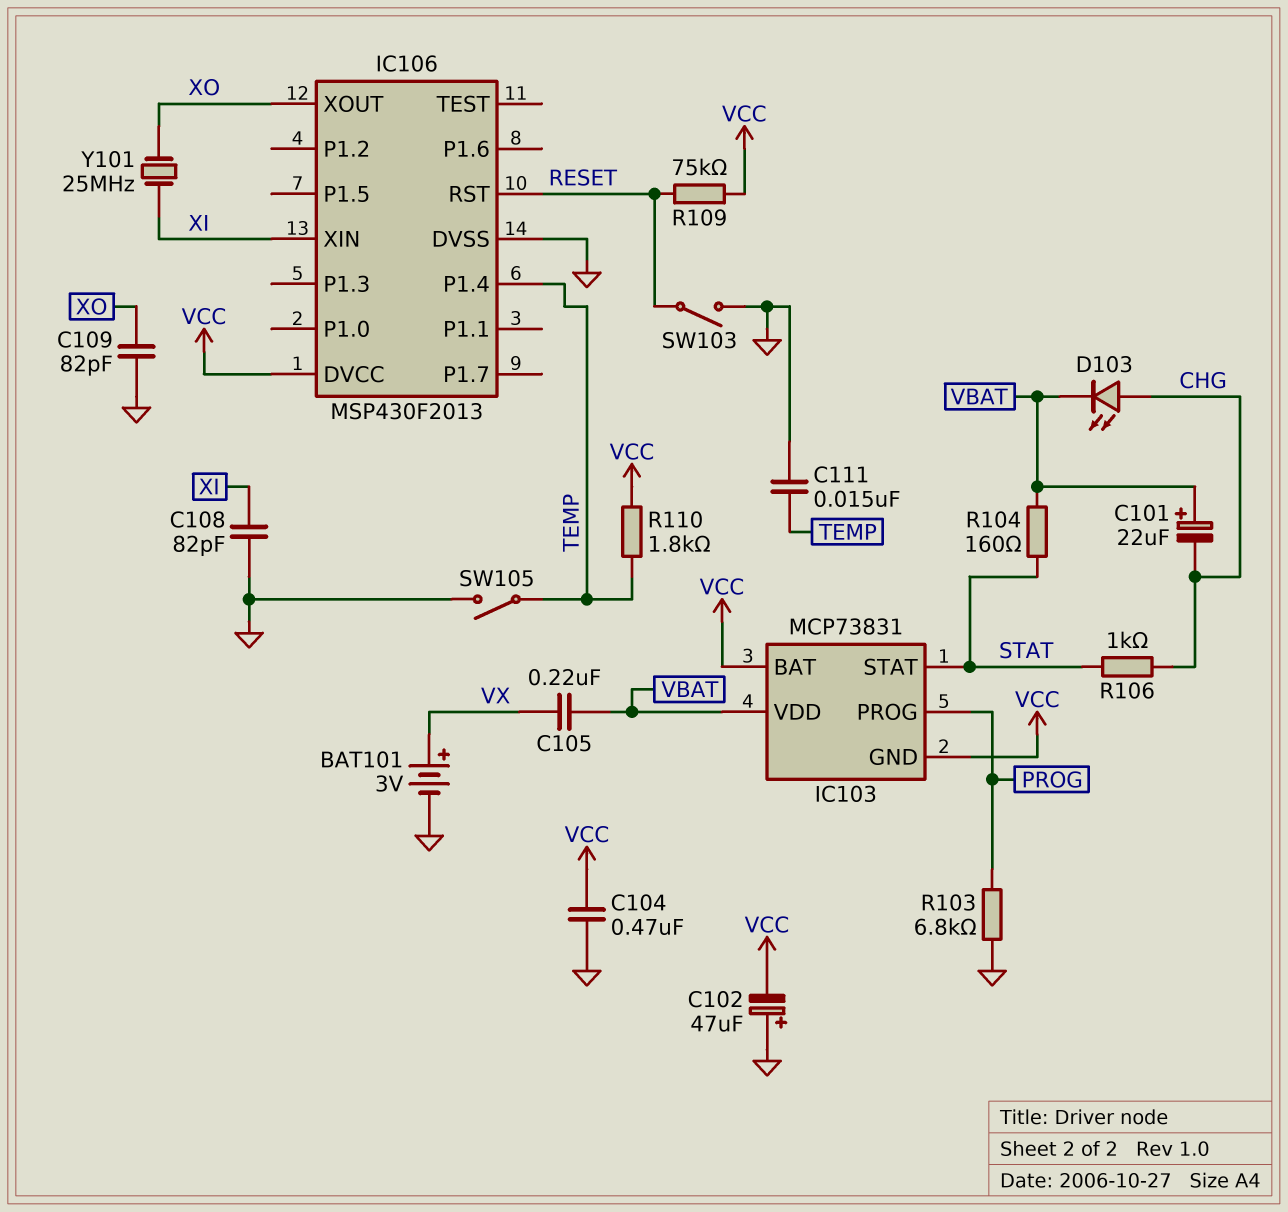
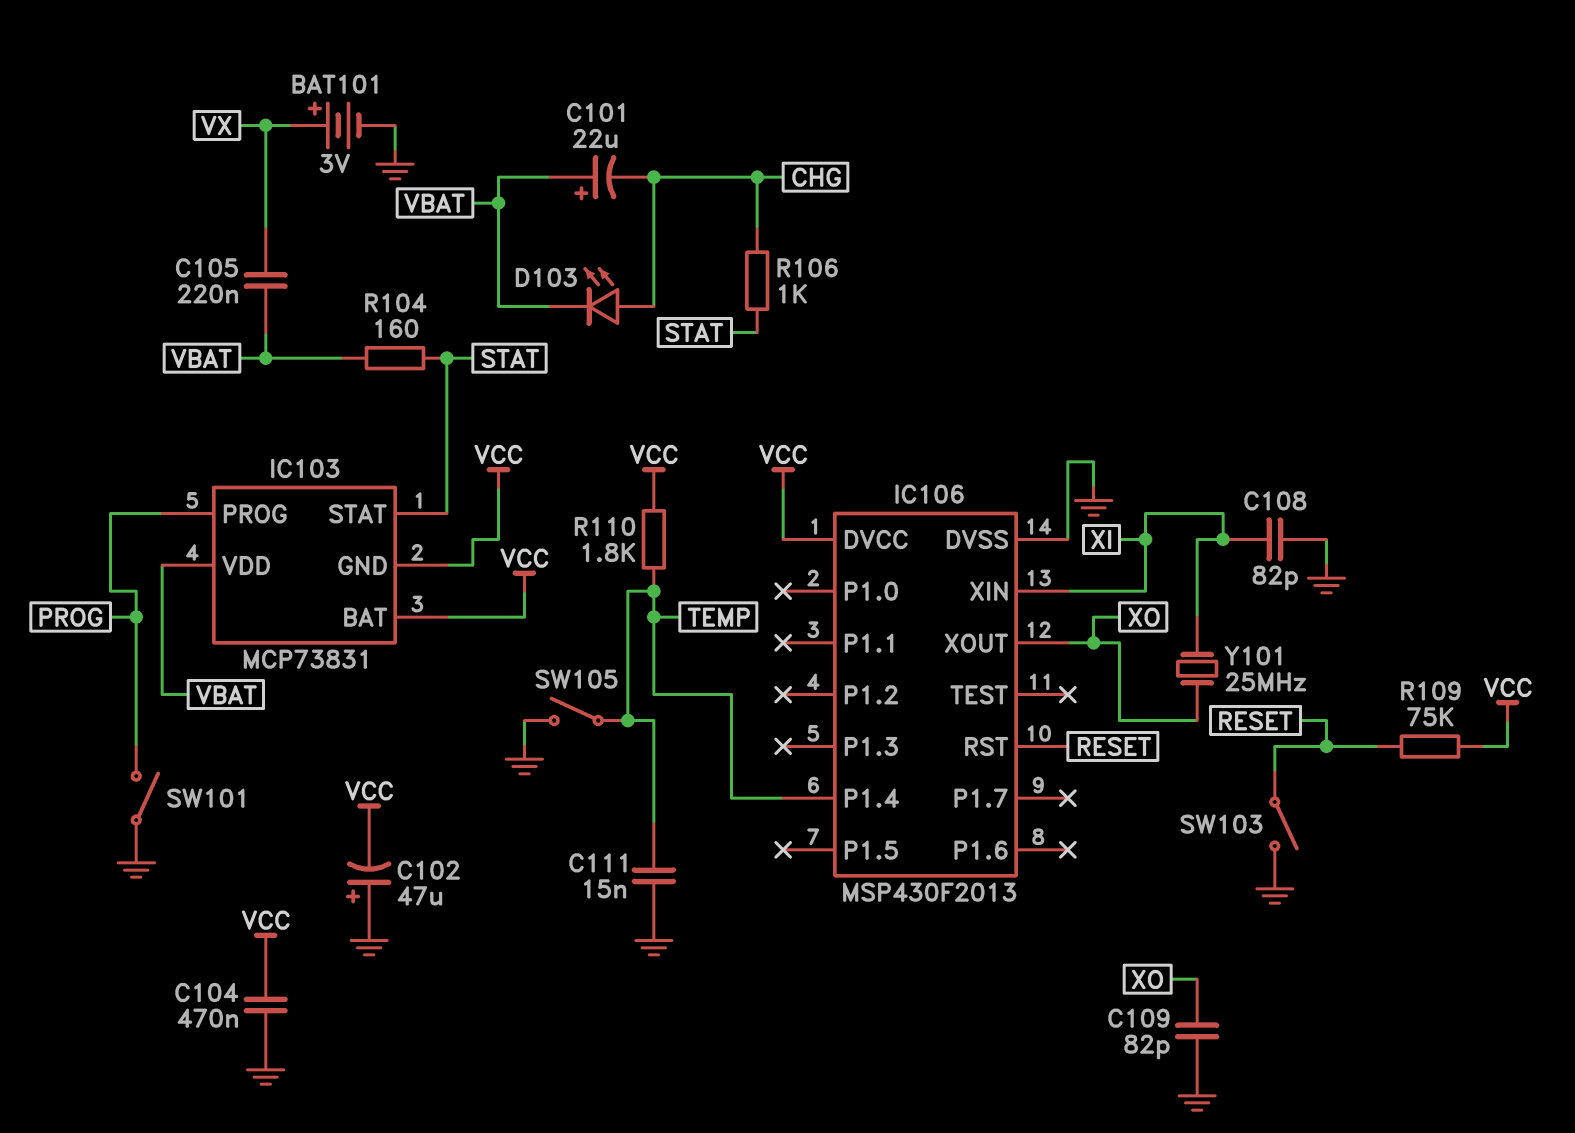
R103: 6.8k (GND, PROG) -> none
SW101: none -> switch (GND, PROG)

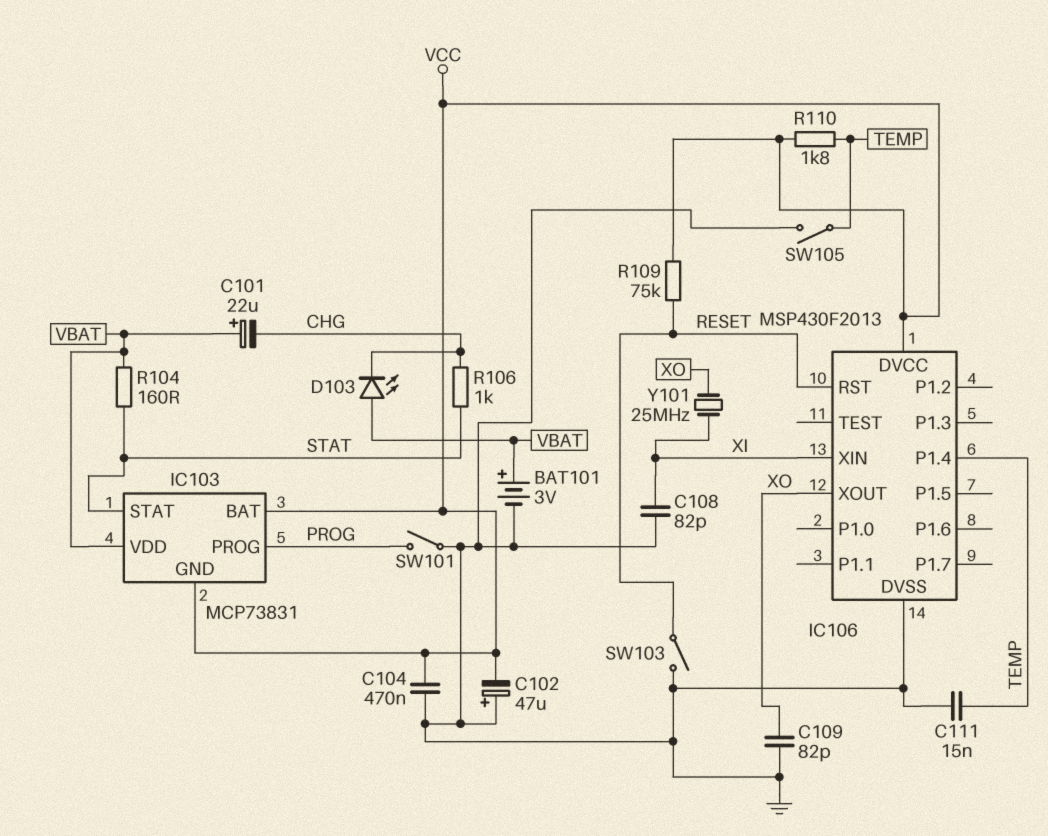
BAT101: 3V (plus VX, minus GND) -> 3V (plus VBAT, minus GND)
C105: 220nF (VBAT, VX) -> none
D103: LED (A CHG, K VBAT) -> LED (A VBAT, K CHG)

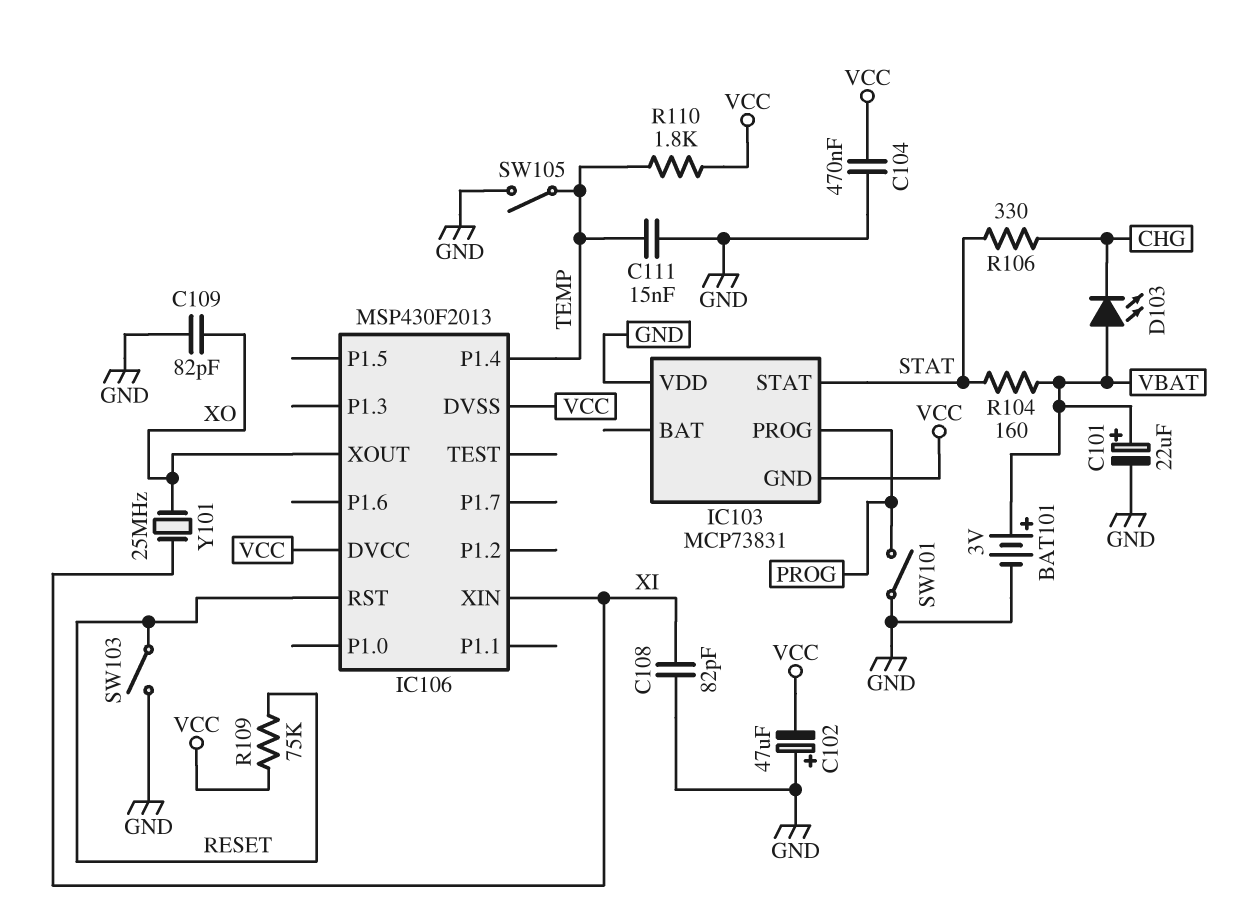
C101: 22uF (plus VBAT, minus CHG) -> 22uF (plus VBAT, minus GND)
IC103 pin BAT: VCC -> none
IC103 pin VDD: VBAT -> GND
IC106 pin DVSS: GND -> VCC
R106: 1k (CHG, STAT) -> 330 (CHG, STAT)

